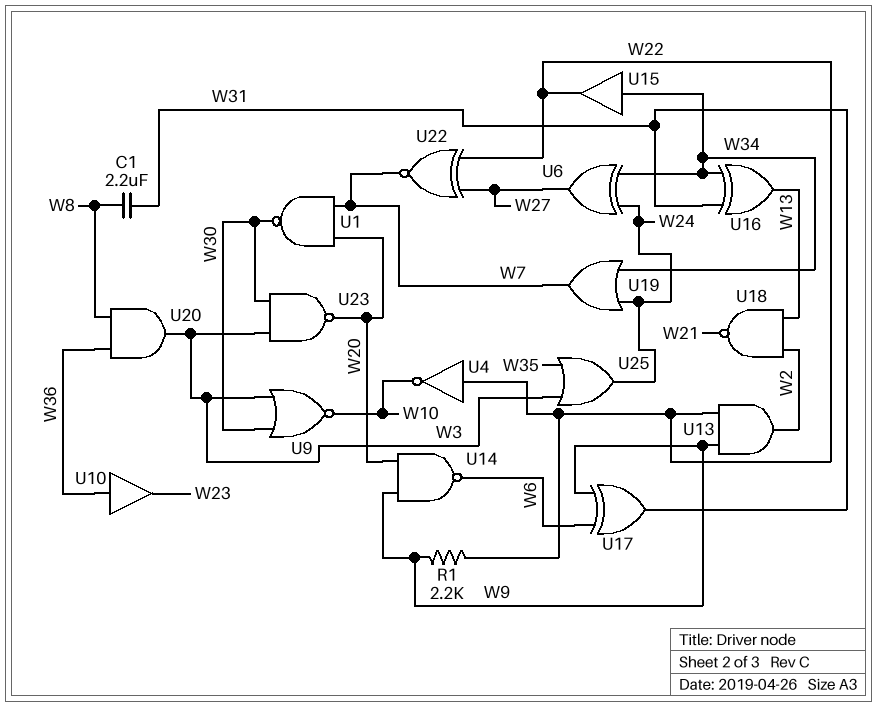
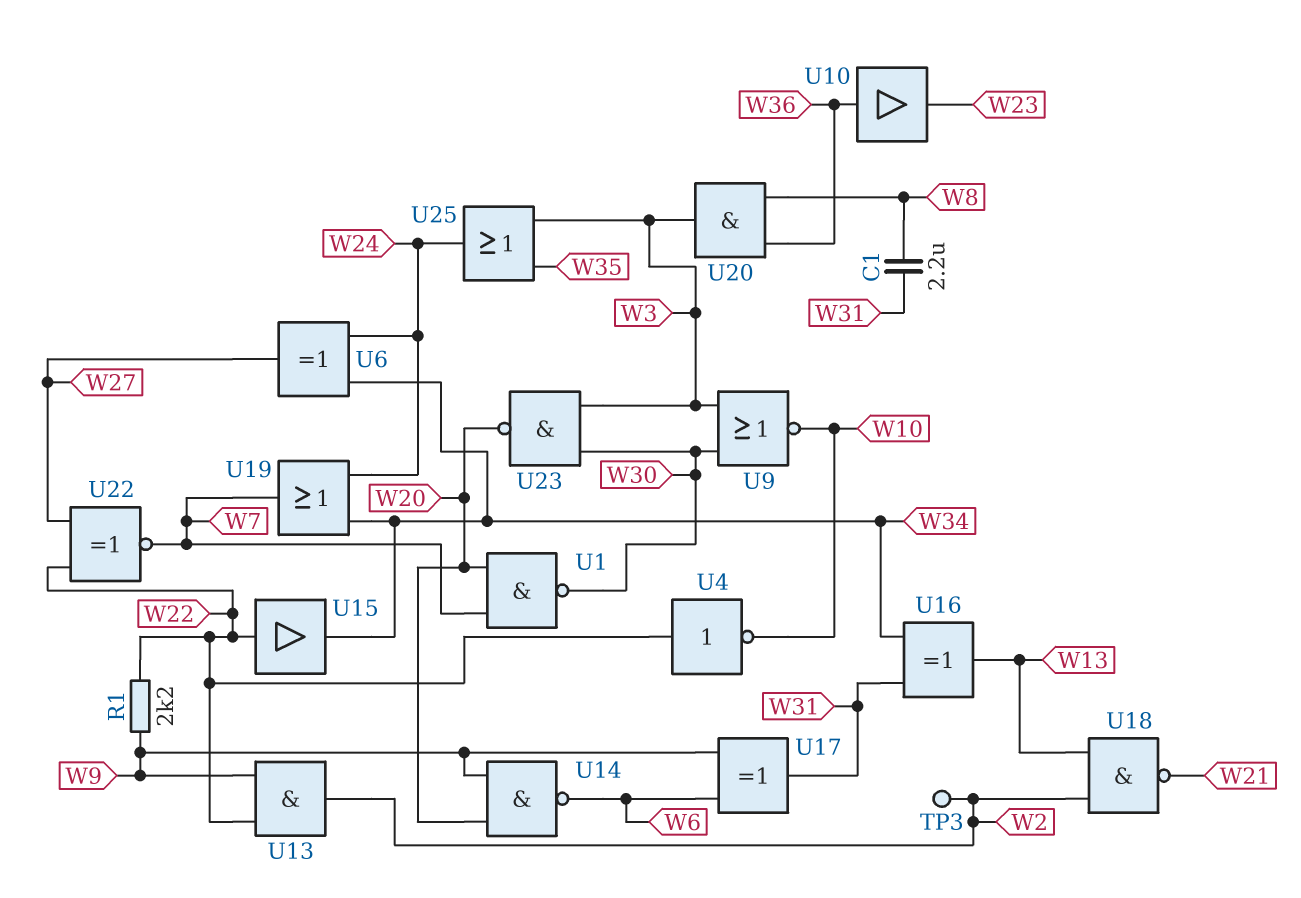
TP3: none -> test point (W2)
U15: buffer (in W34, out W22) -> buffer (in W22, out W34)

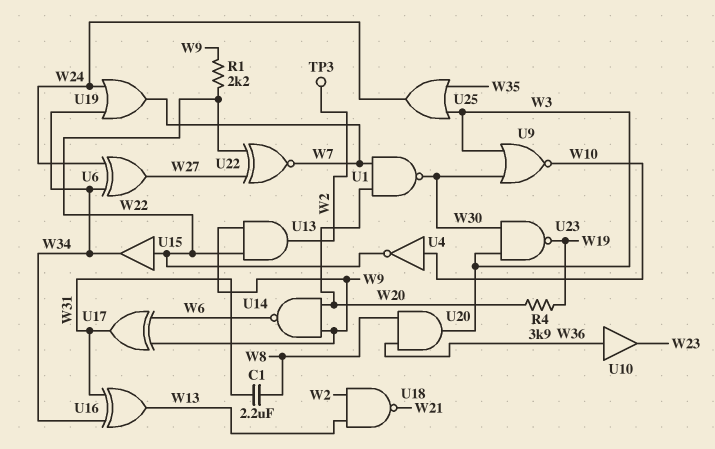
R4: none -> 3.9k (W19, W20)
U4: NOT (in W22, out W10) -> NOT (in W10, out W22)
U23: NAND (in W3, in W30, out W20) -> NAND (in W3, in W30, out W19)

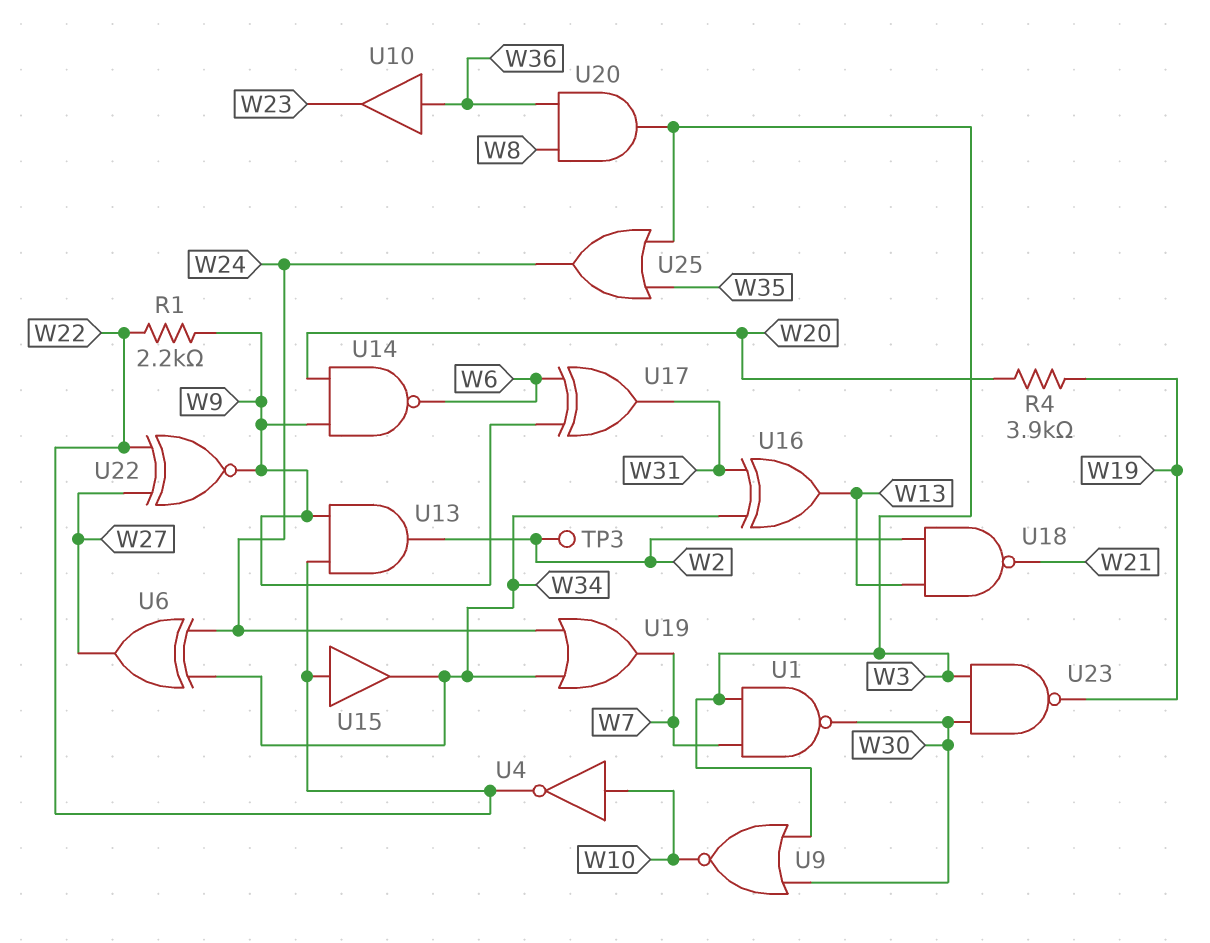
C1: 2.2uF (W8, W31) -> none
U1: NAND (in W7, in W20, out W30) -> NAND (in W3, in W7, out W30)
U22: XNOR (in W22, in W27, out W7) -> XNOR (in W22, in W27, out W9)

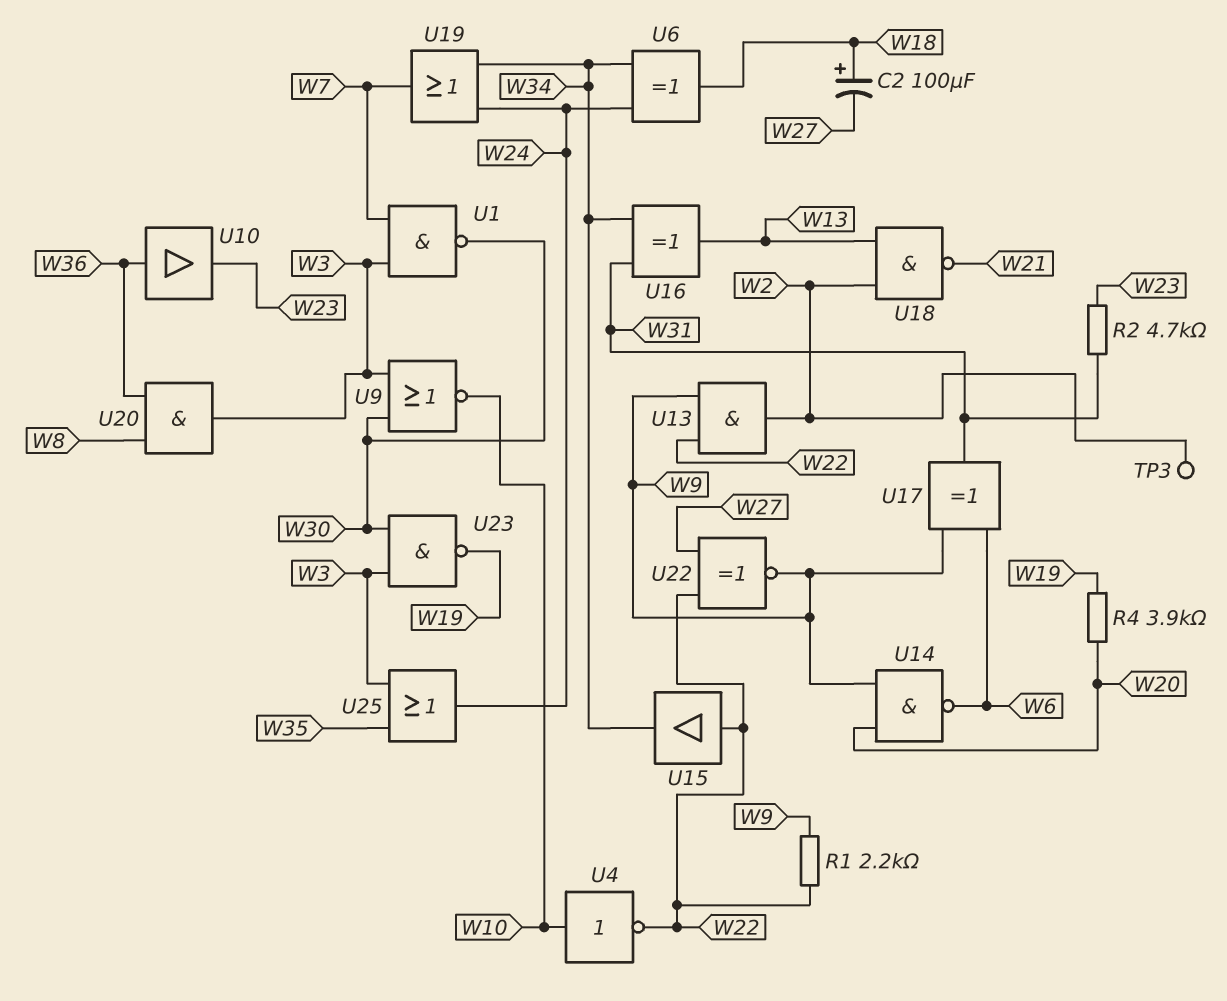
C2: none -> 100uF (plus W18, minus W27)
R2: none -> 4.7k (W23, W31)
U6: XOR (in W24, in W34, out W27) -> XOR (in W24, in W34, out W18)

